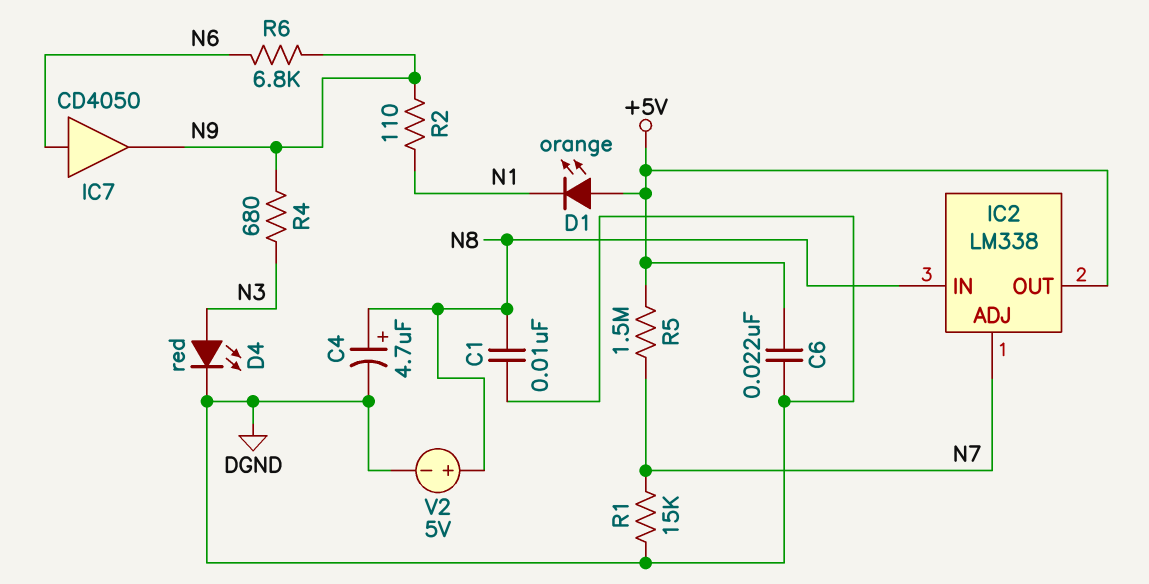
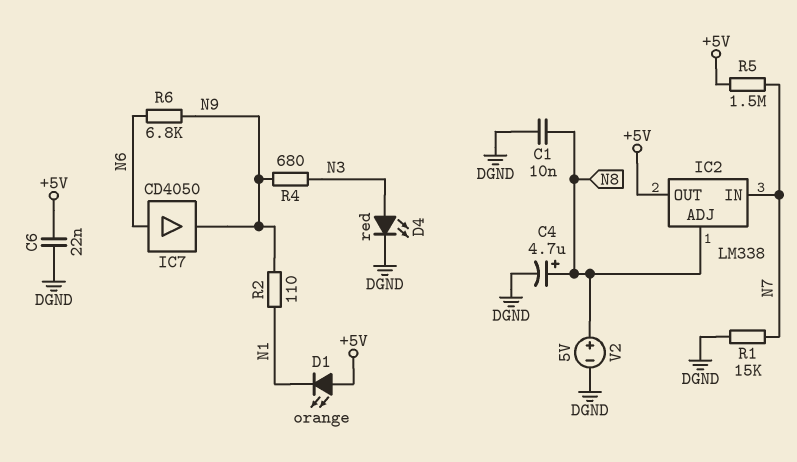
IC2 pin ADJ: N7 -> N8
IC2 pin IN: N8 -> N7

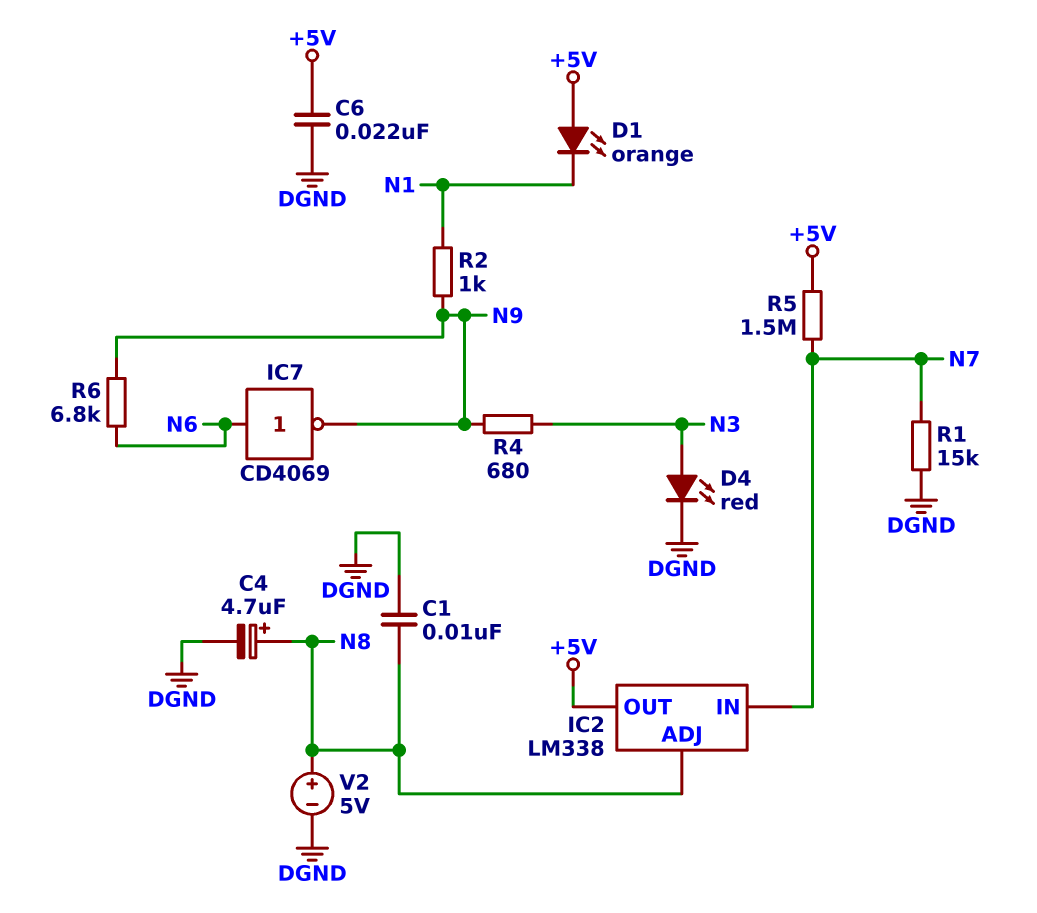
IC7: buffer CD4050 (in N6, out N9) -> NOT CD4069 (in N6, out N9)
R2: 110 (N1, N9) -> 1k (N1, N9)

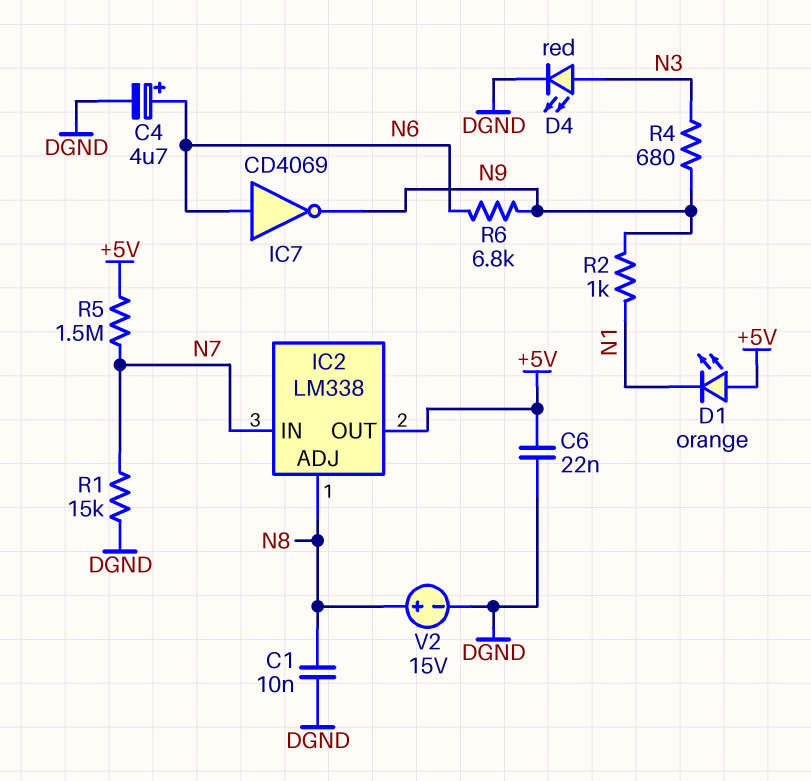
C4: 4.7uF (plus N8, minus DGND) -> 4.7uF (plus N6, minus DGND)
V2: 5V (plus N8, minus DGND) -> 15V (plus N8, minus DGND)

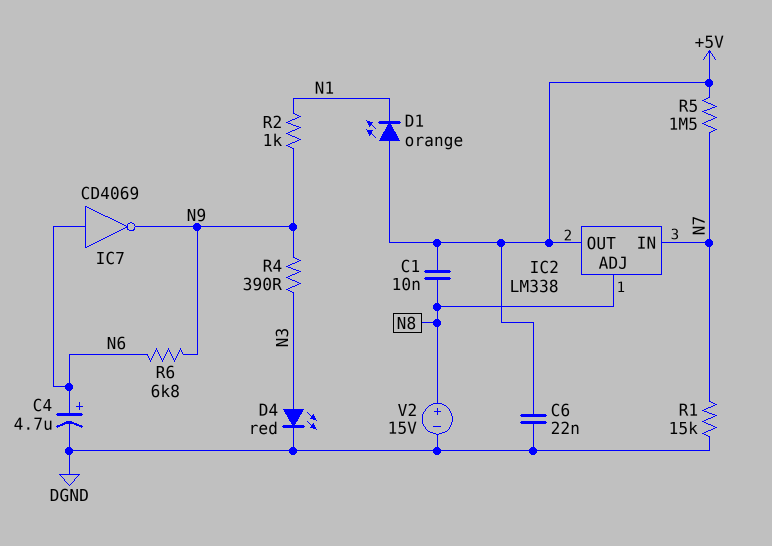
C1: 10nF (DGND, N8) -> 10nF (+5V, N8)
R4: 680 (N3, N9) -> 390 (N3, N9)

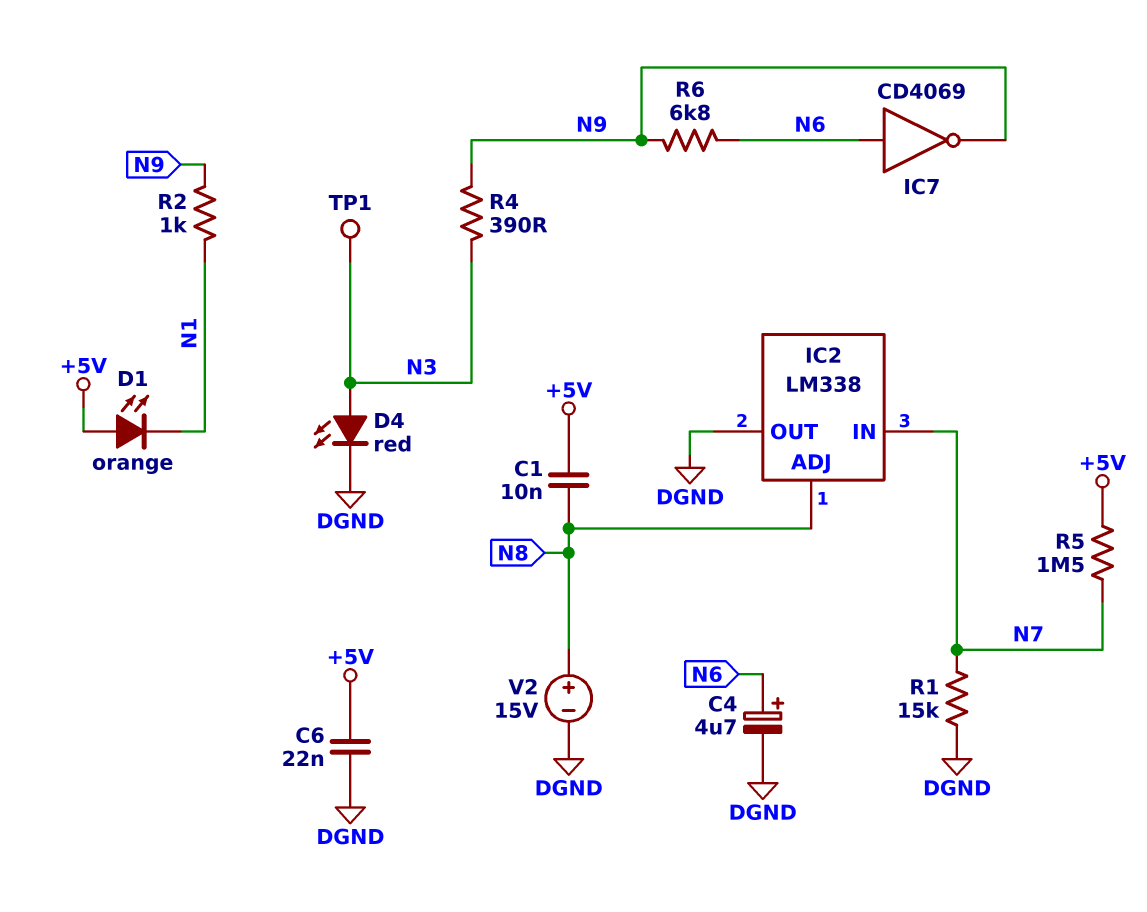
IC2 pin OUT: +5V -> DGND
TP1: none -> test point (N3)

